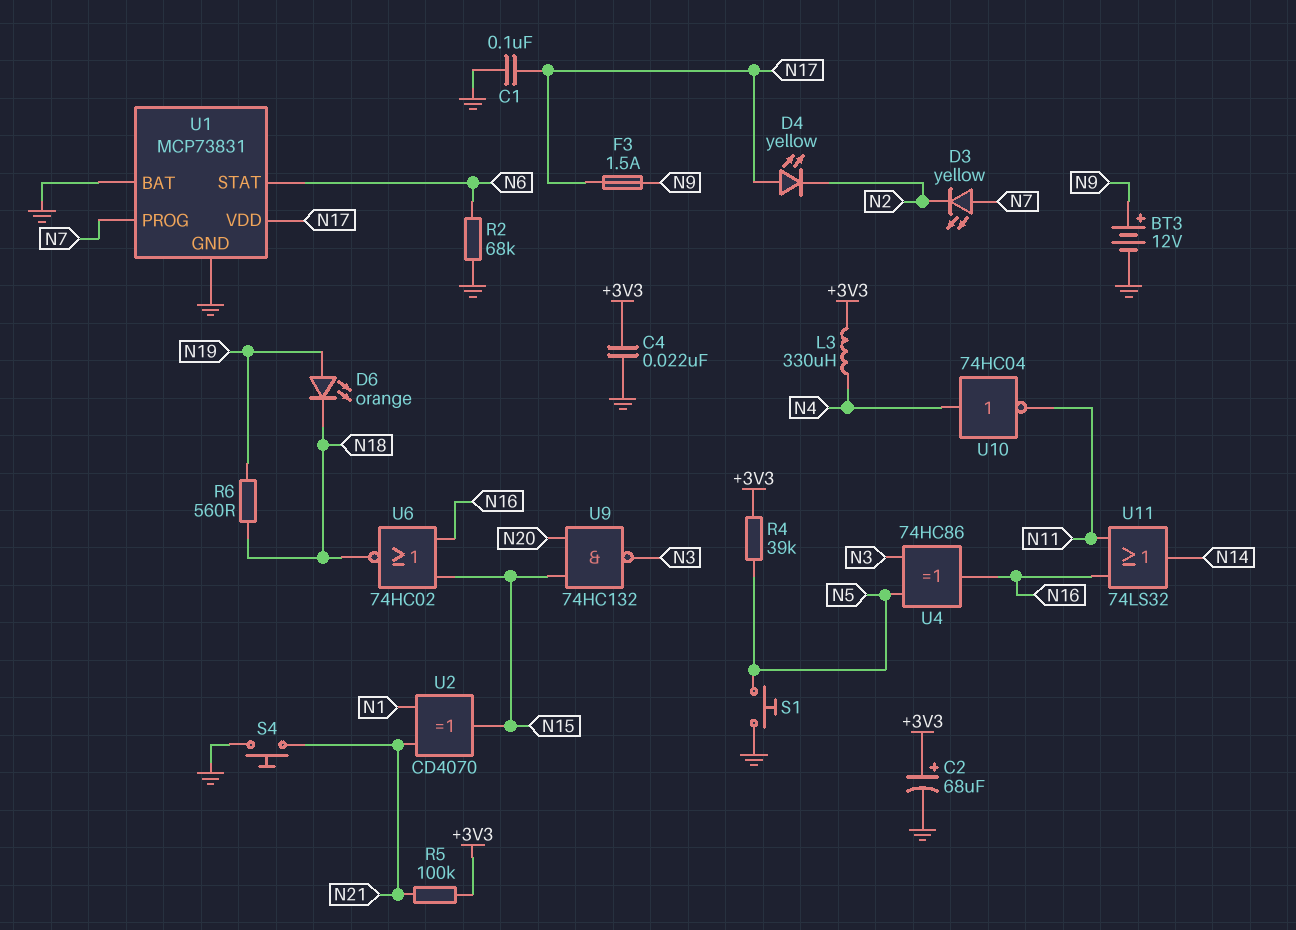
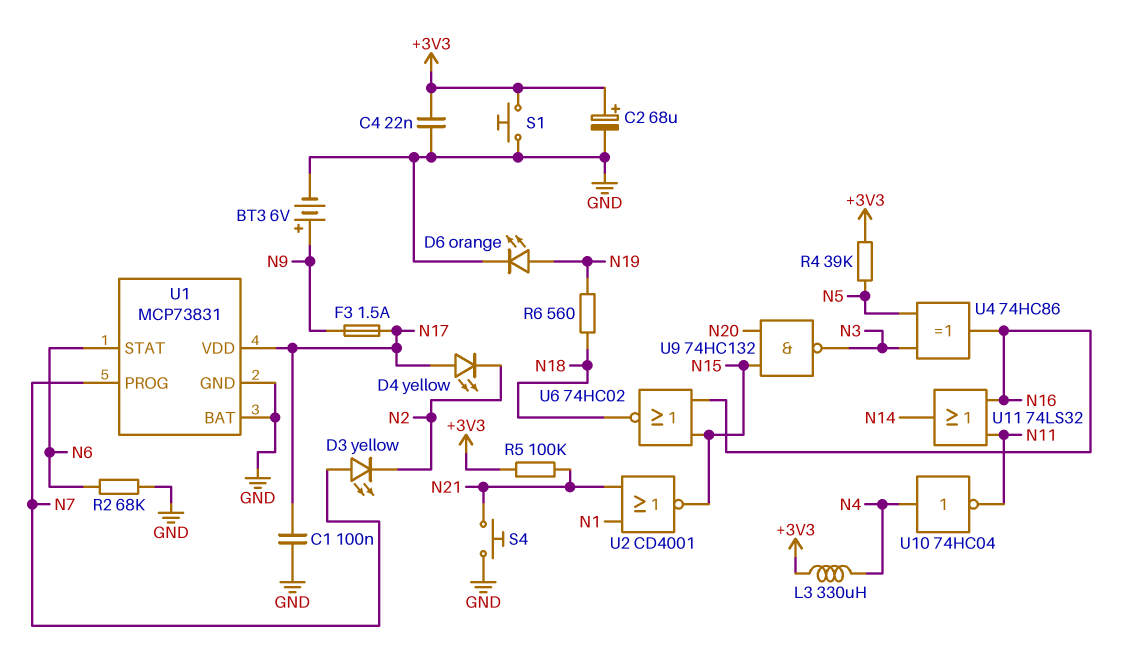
BT3: 12V (plus N9, minus GND) -> 6V (plus N9, minus GND)
D6: LED orange (A N19, K N18) -> LED orange (A N19, K GND)
S1: button (GND, N5) -> button (+3V3, GND)
U2: XOR CD4070 (in N1, in N21, out N15) -> NOR CD4001 (in N1, in N21, out N15)

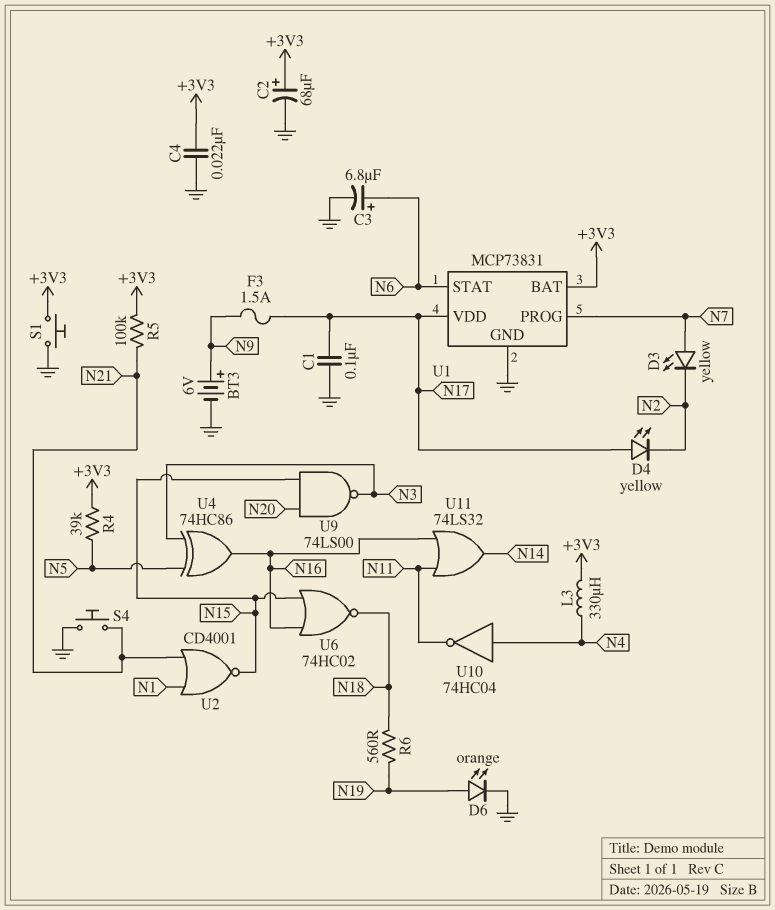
C3: none -> 6.8uF (plus N6, minus GND)
R2: 68k (GND, N6) -> none
U1 pin BAT: GND -> +3V3
U9: NAND 74HC132 (in N15, in N20, out N3) -> NAND 74LS00 (in N15, in N20, out N3)

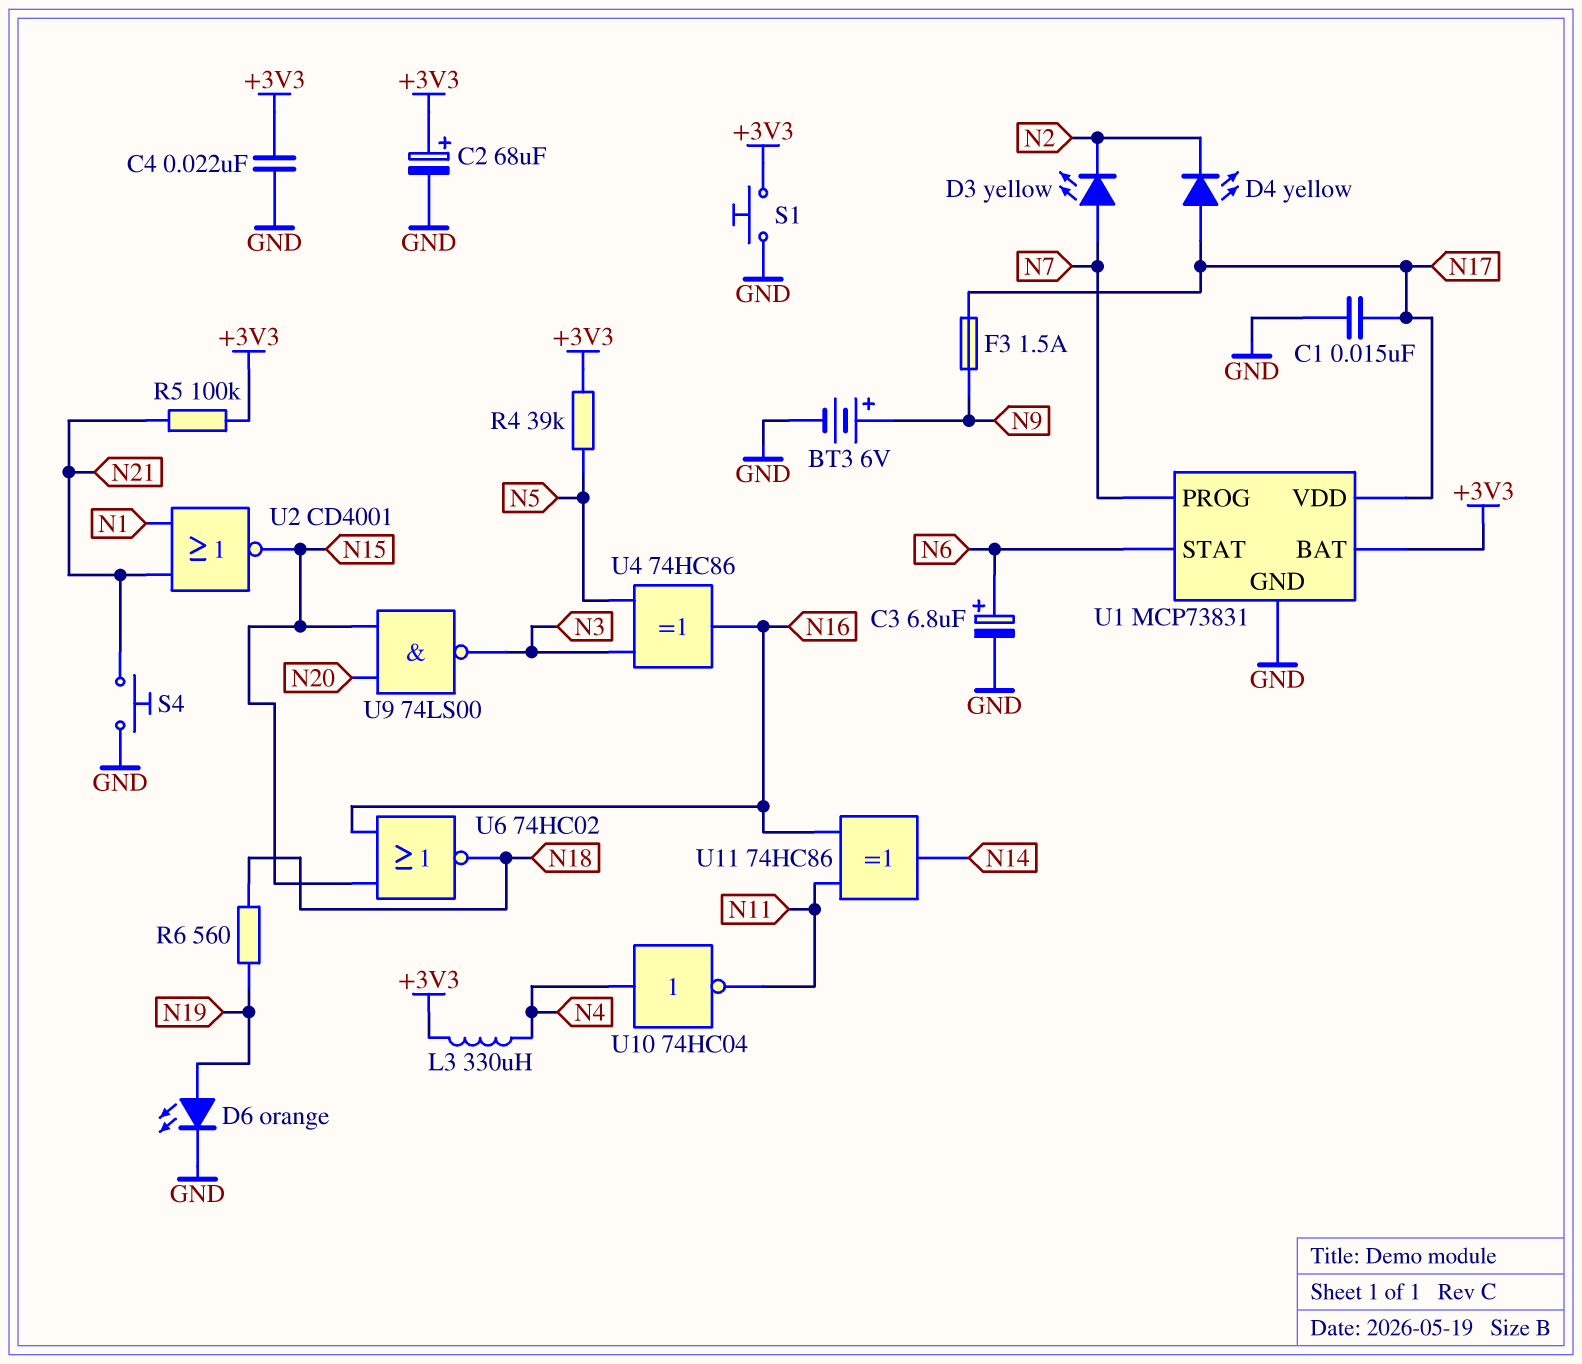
C1: 100nF (GND, N17) -> 15nF (GND, N17)
U11: OR 74LS32 (in N11, in N16, out N14) -> XOR 74HC86 (in N11, in N16, out N14)

